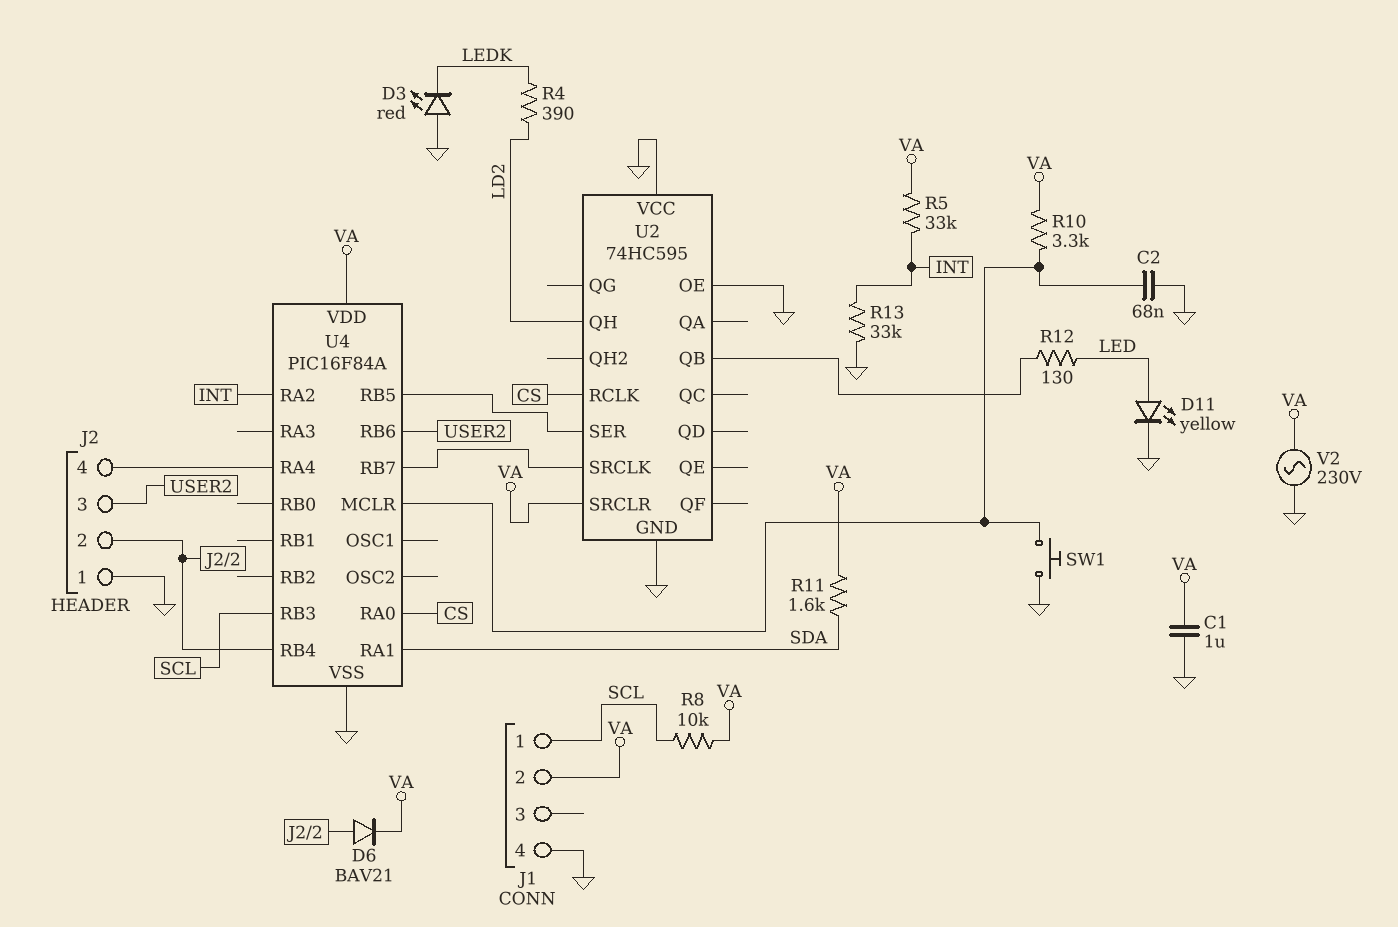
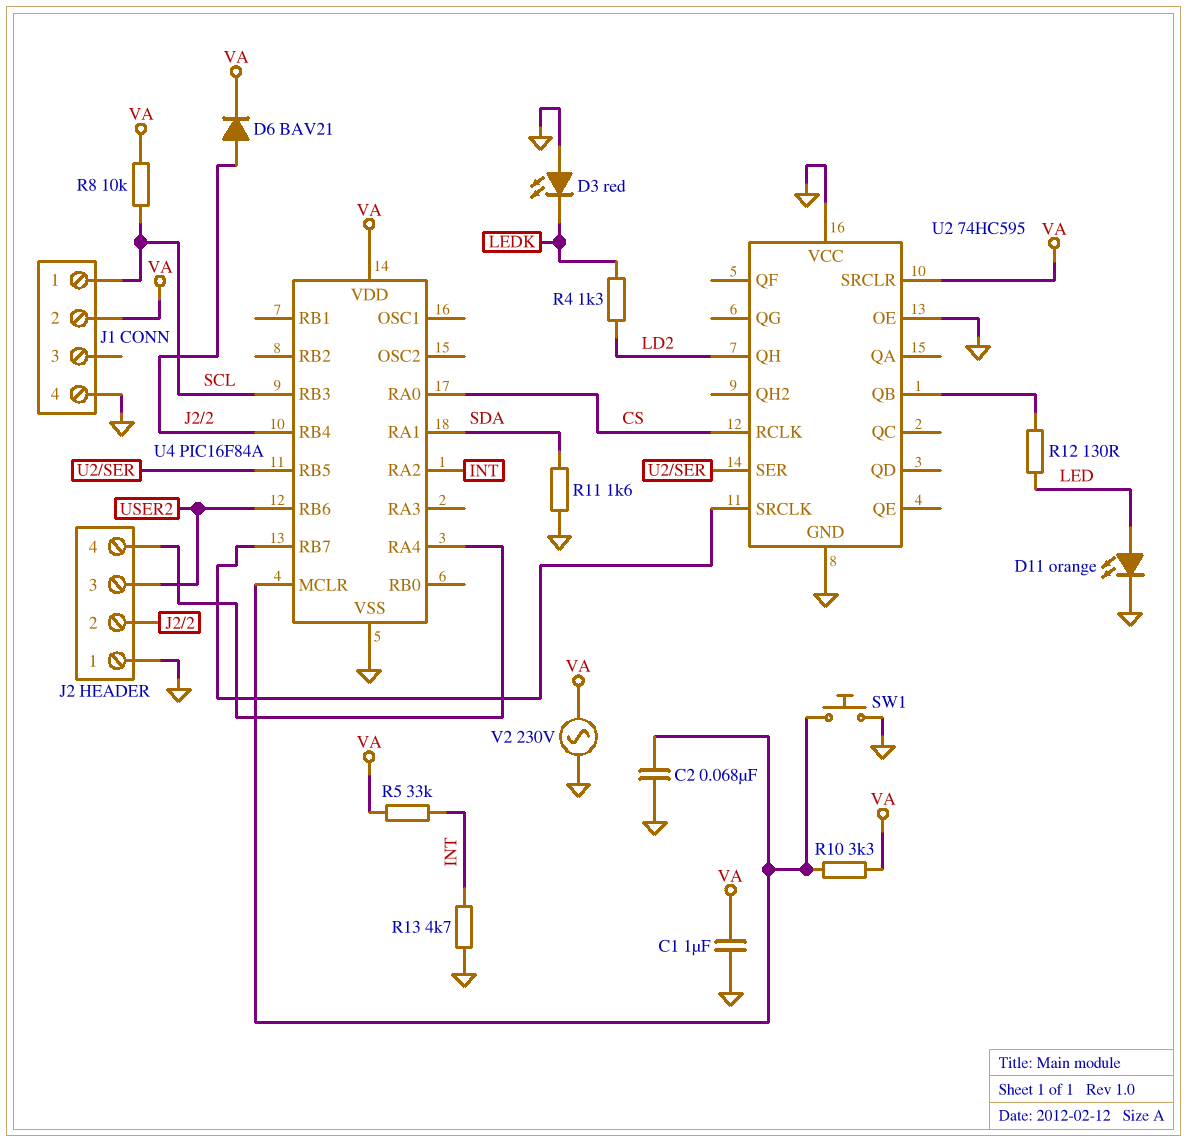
D11: LED yellow (A LED, K GND) -> LED orange (A LED, K GND)
R4: 390 (LD2, LEDK) -> 1.3k (LD2, LEDK)
R11: 1.6k (SDA, VA) -> 1.6k (GND, SDA)
R13: 33k (GND, INT) -> 4.7k (GND, INT)

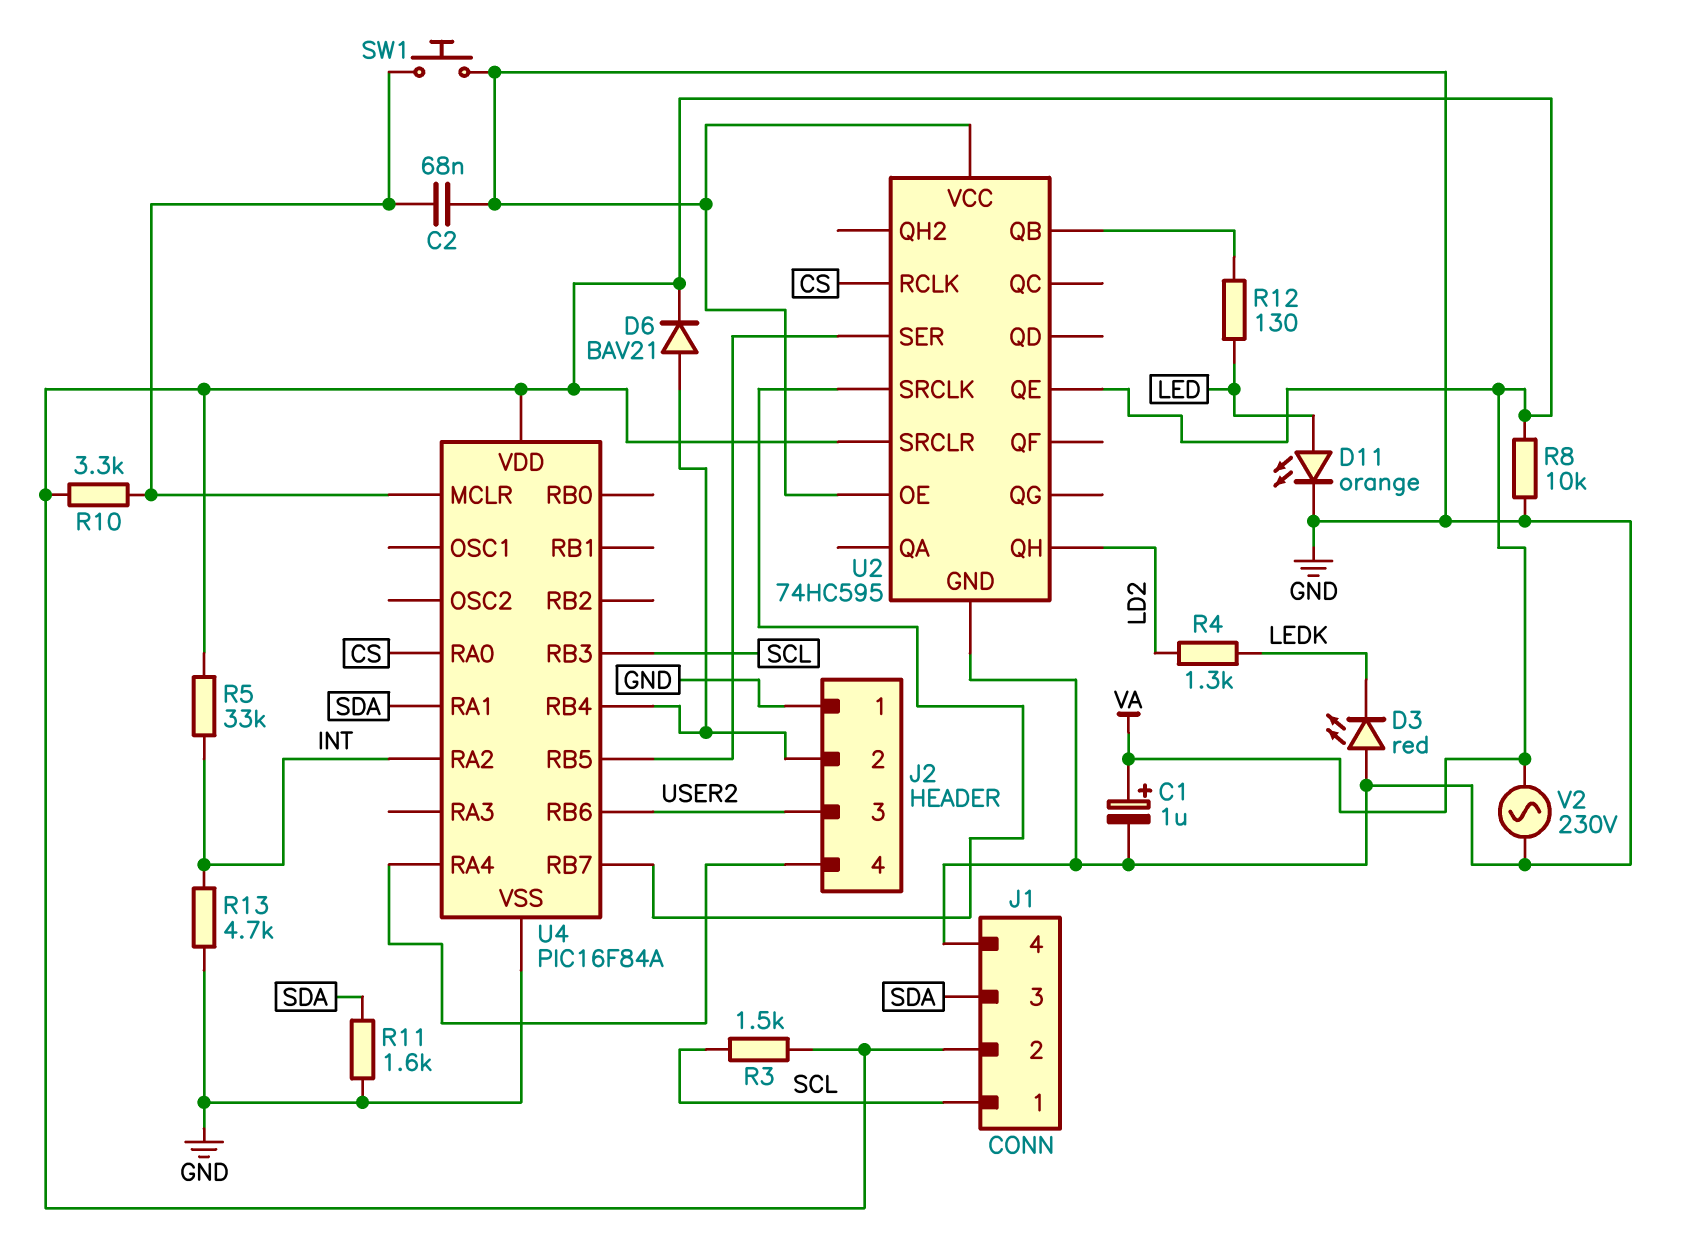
C1: 1uF (GND, VA) -> 1uF (plus VA, minus GND)
J1 pin 3: none -> SDA
R3: none -> 1.5k (SCL, VA)
R8: 10k (SCL, VA) -> 10k (GND, VA)
U2 pin QE: none -> VA

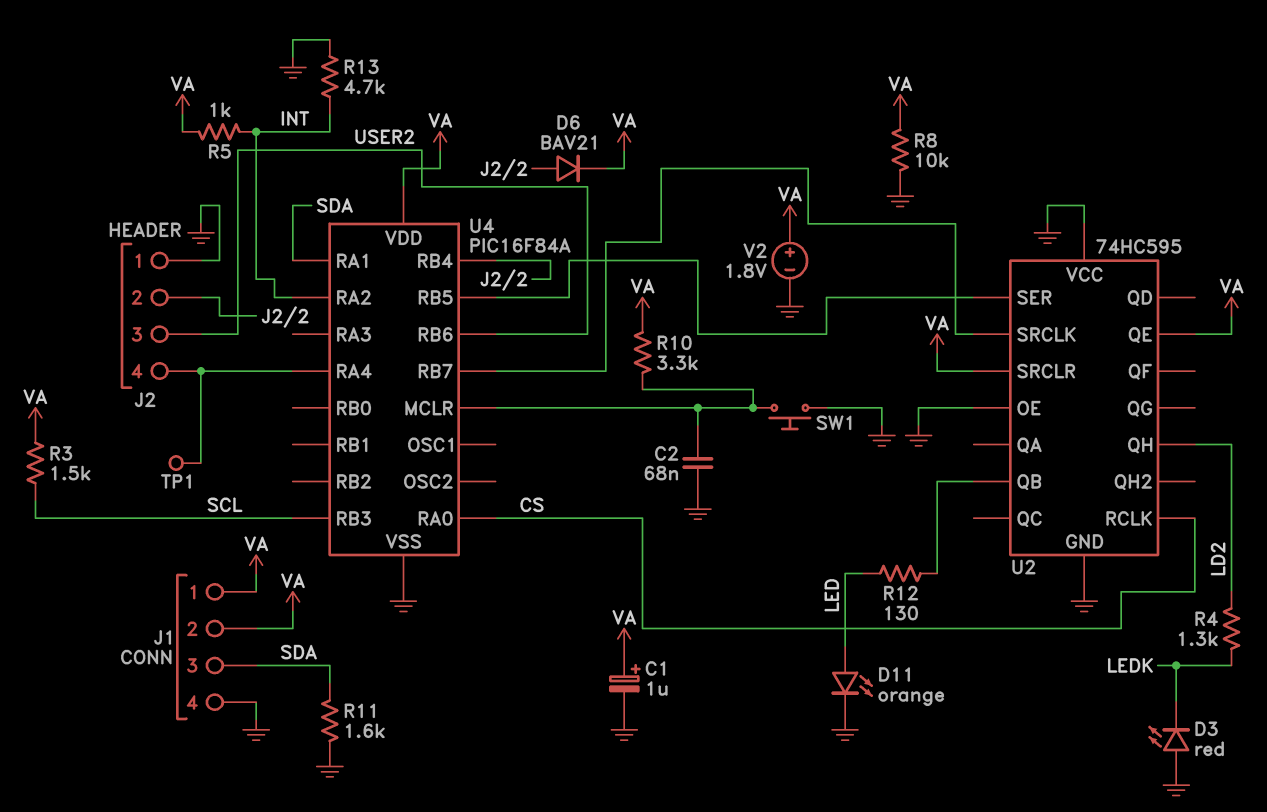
J1 pin 1: SCL -> VA
R5: 33k (INT, VA) -> 1k (INT, VA)
TP1: none -> test point (J2/4)
V2: AC 230V (GND, VA) -> 1.8V (plus VA, minus GND)

